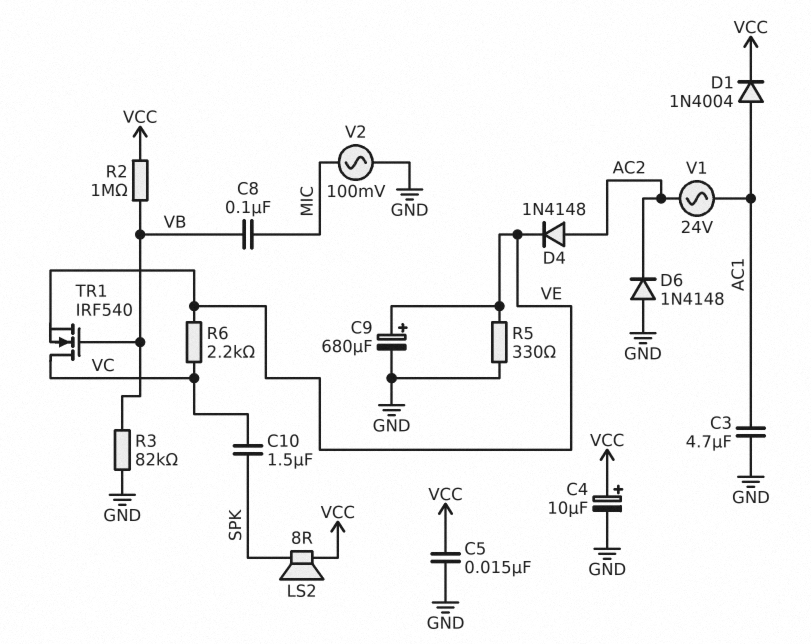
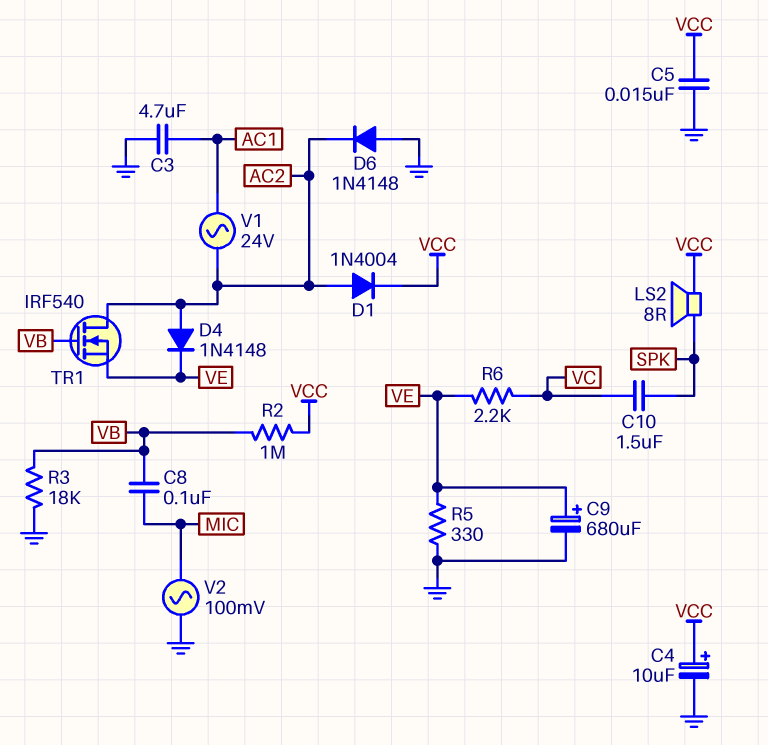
D1: diode 1N4004 (A AC1, K VCC) -> diode 1N4004 (A AC2, K VCC)
R3: 82k (GND, VB) -> 18k (GND, VB)
TR1: NMOS IRF540 (G VB, D VC, S VE) -> NMOS IRF540 (G VB, D AC2, S VE)

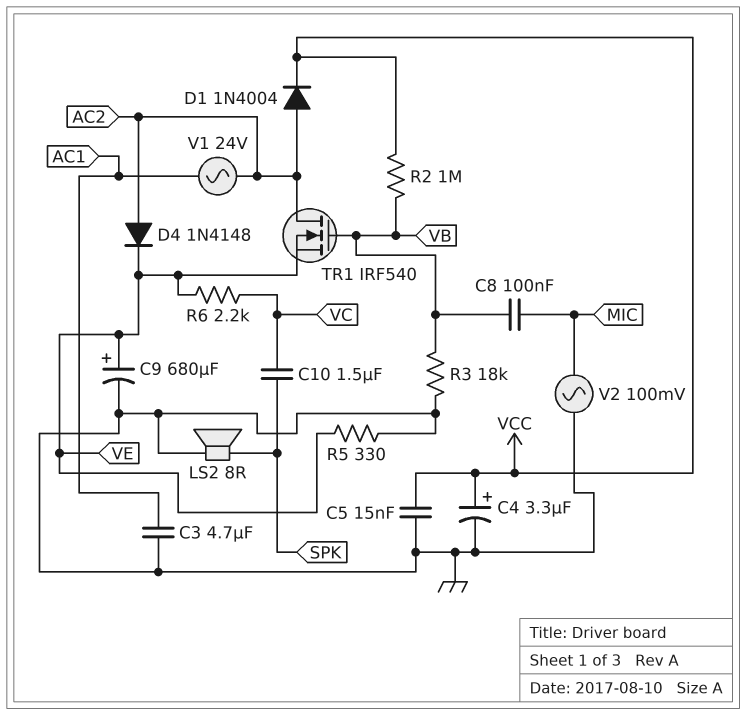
C4: 10uF (plus VCC, minus GND) -> 3.3uF (plus VCC, minus GND)
D6: diode 1N4148 (A GND, K AC2) -> none
LS2: speaker 8R (SPK, VCC) -> speaker 8R (GND, SPK)

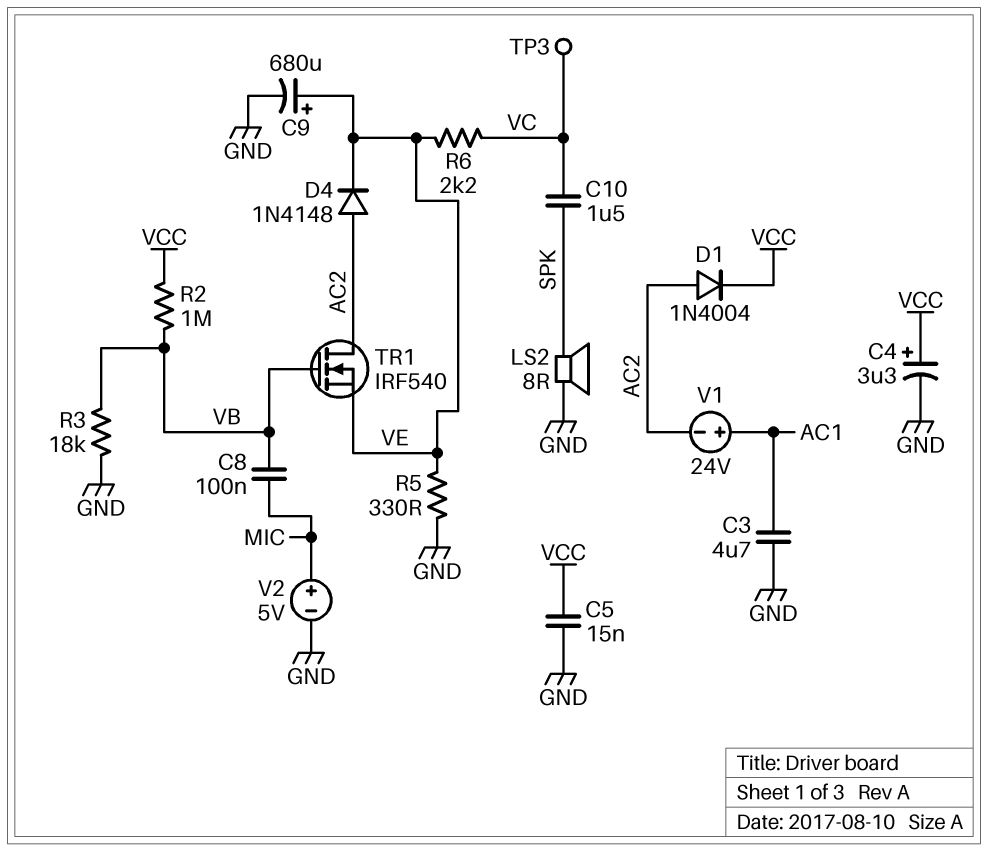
TP3: none -> test point (VC)
V1: AC 24V (AC1, AC2) -> 24V (plus AC1, minus AC2)
V2: AC 100mV (GND, MIC) -> 5V (plus MIC, minus GND)

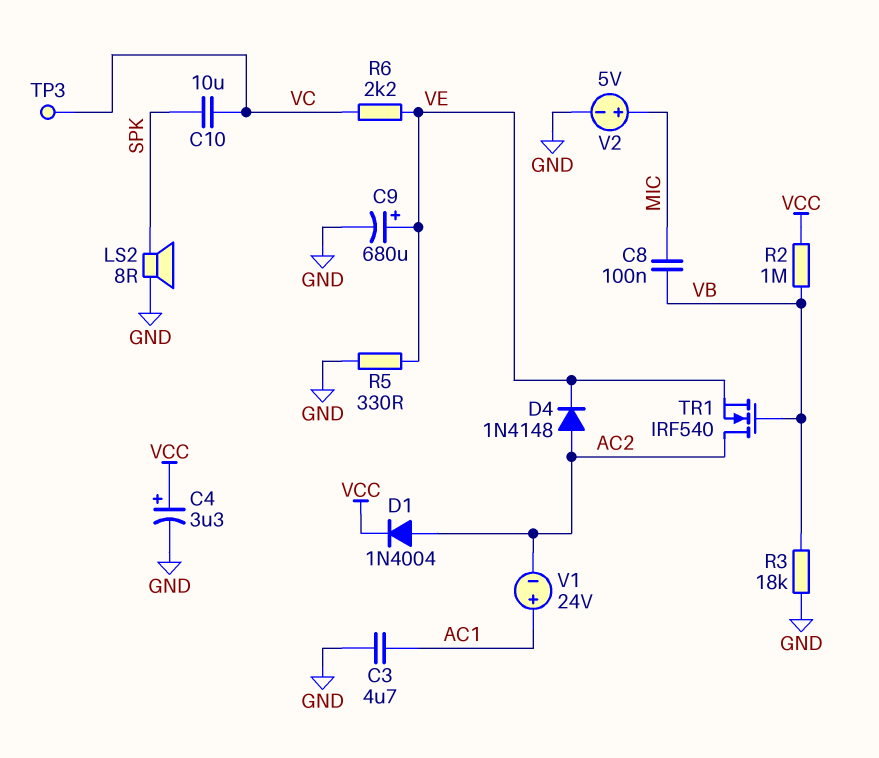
C5: 15nF (GND, VCC) -> none
C10: 1.5uF (SPK, VC) -> 10uF (SPK, VC)

